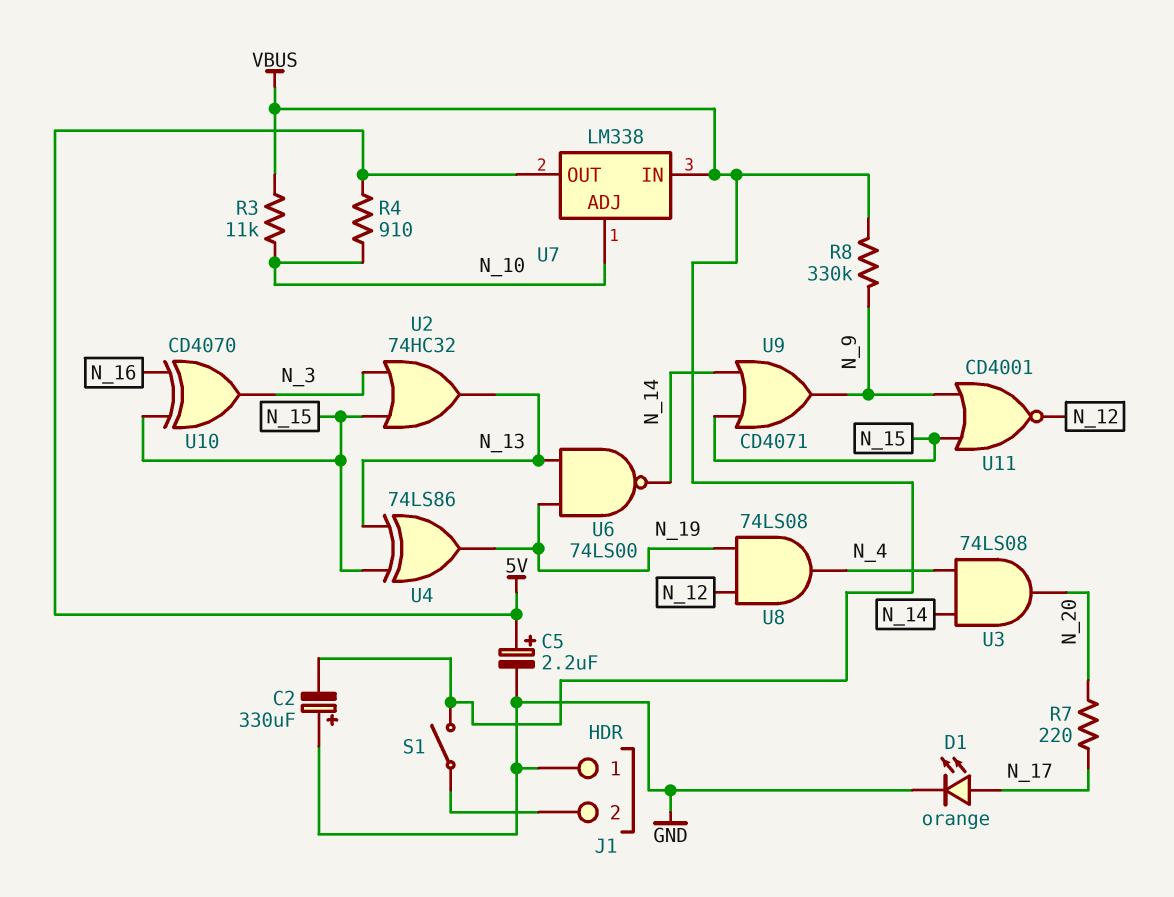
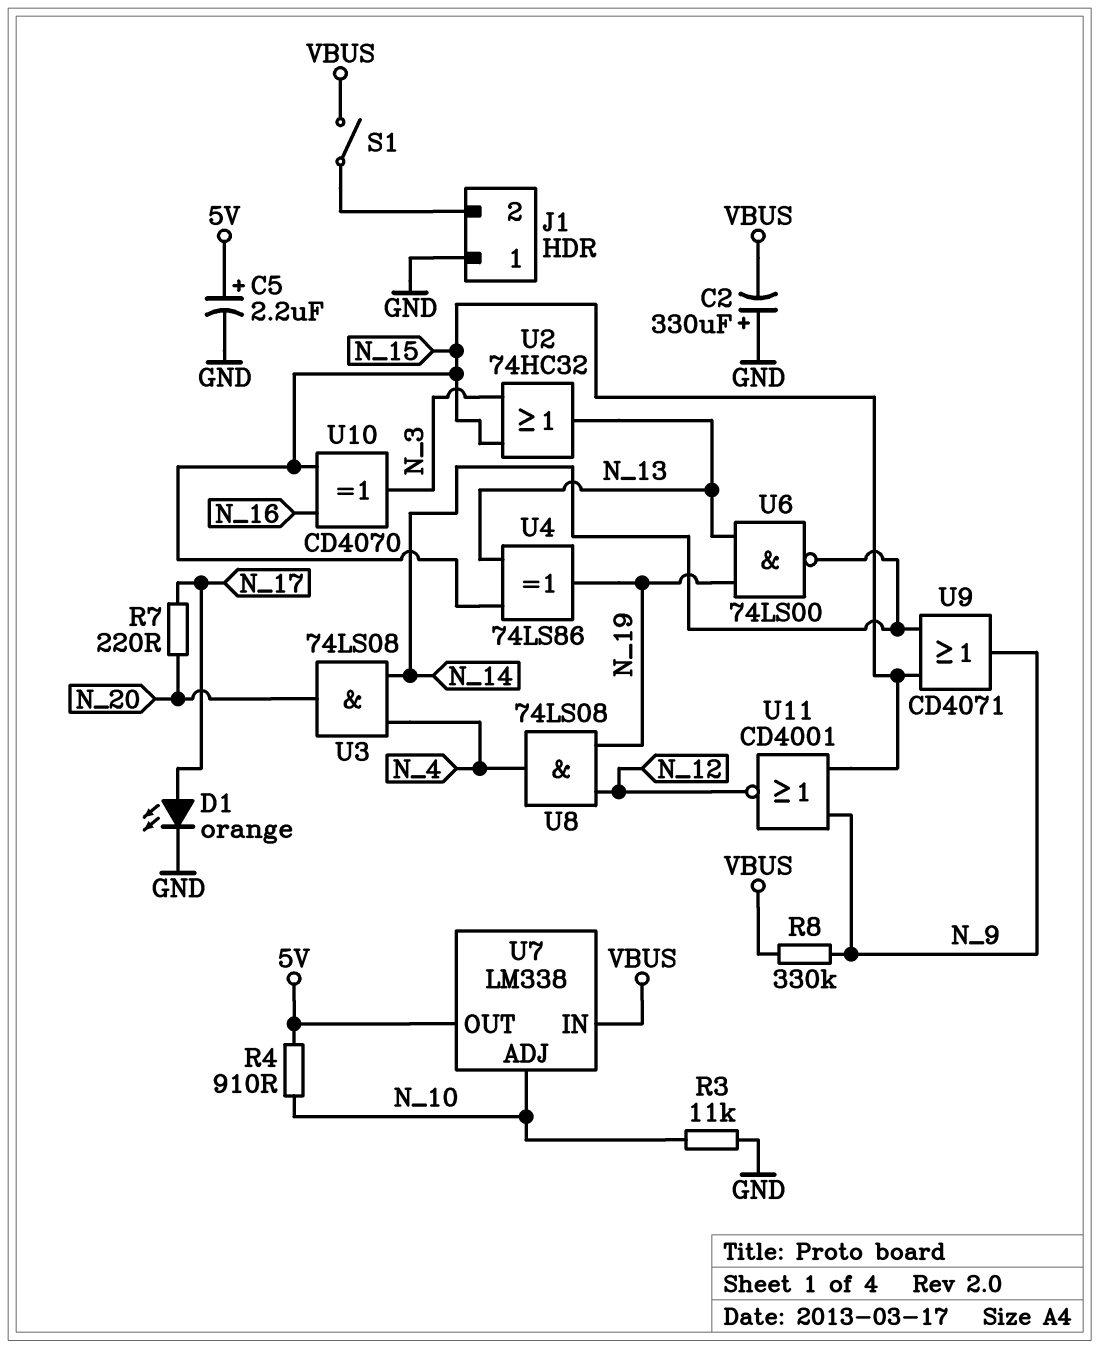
R3: 11k (N_10, VBUS) -> 11k (GND, N_10)

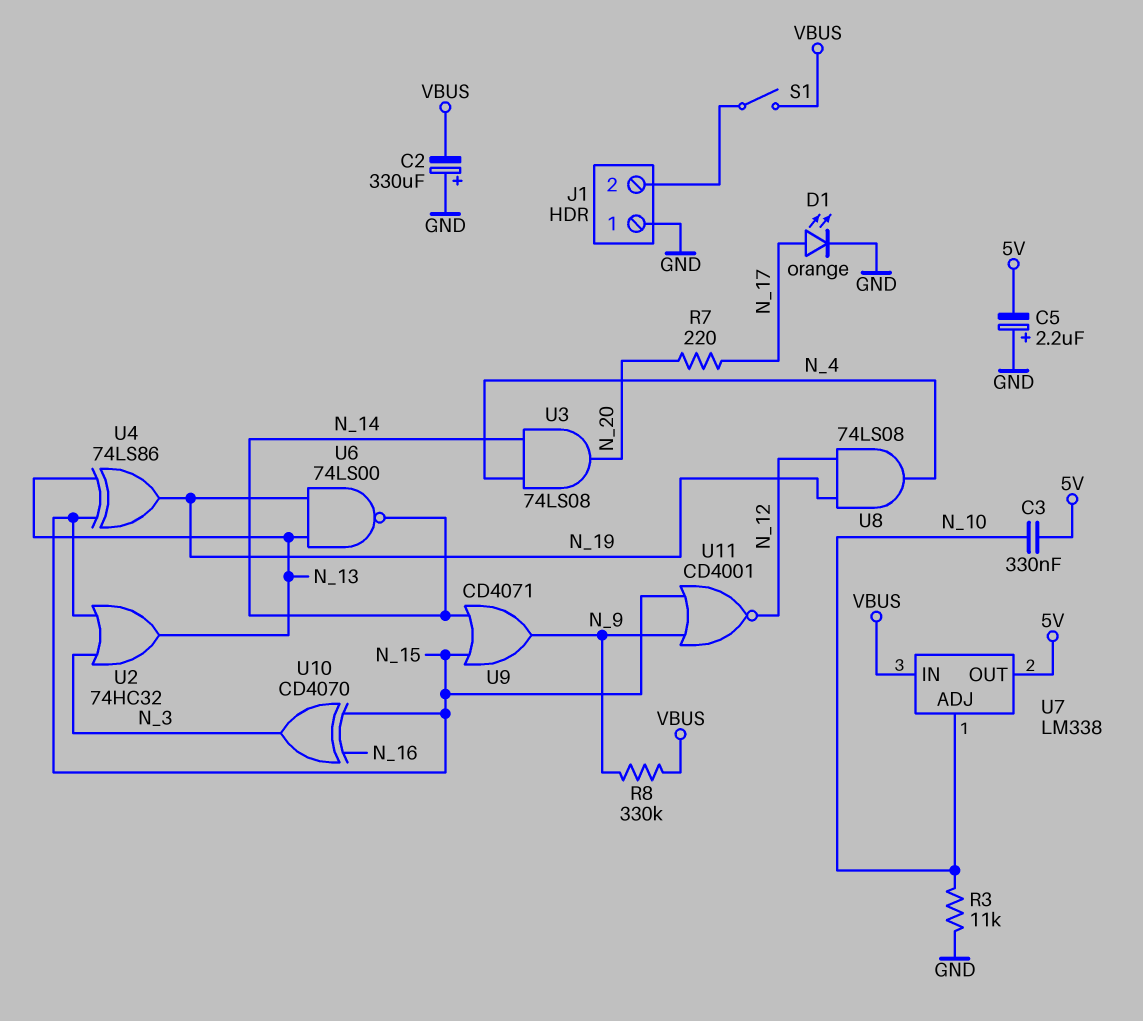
C3: none -> 330nF (5V, N_10)
C5: 2.2uF (plus 5V, minus GND) -> 2.2uF (plus GND, minus 5V)
R4: 910 (5V, N_10) -> none

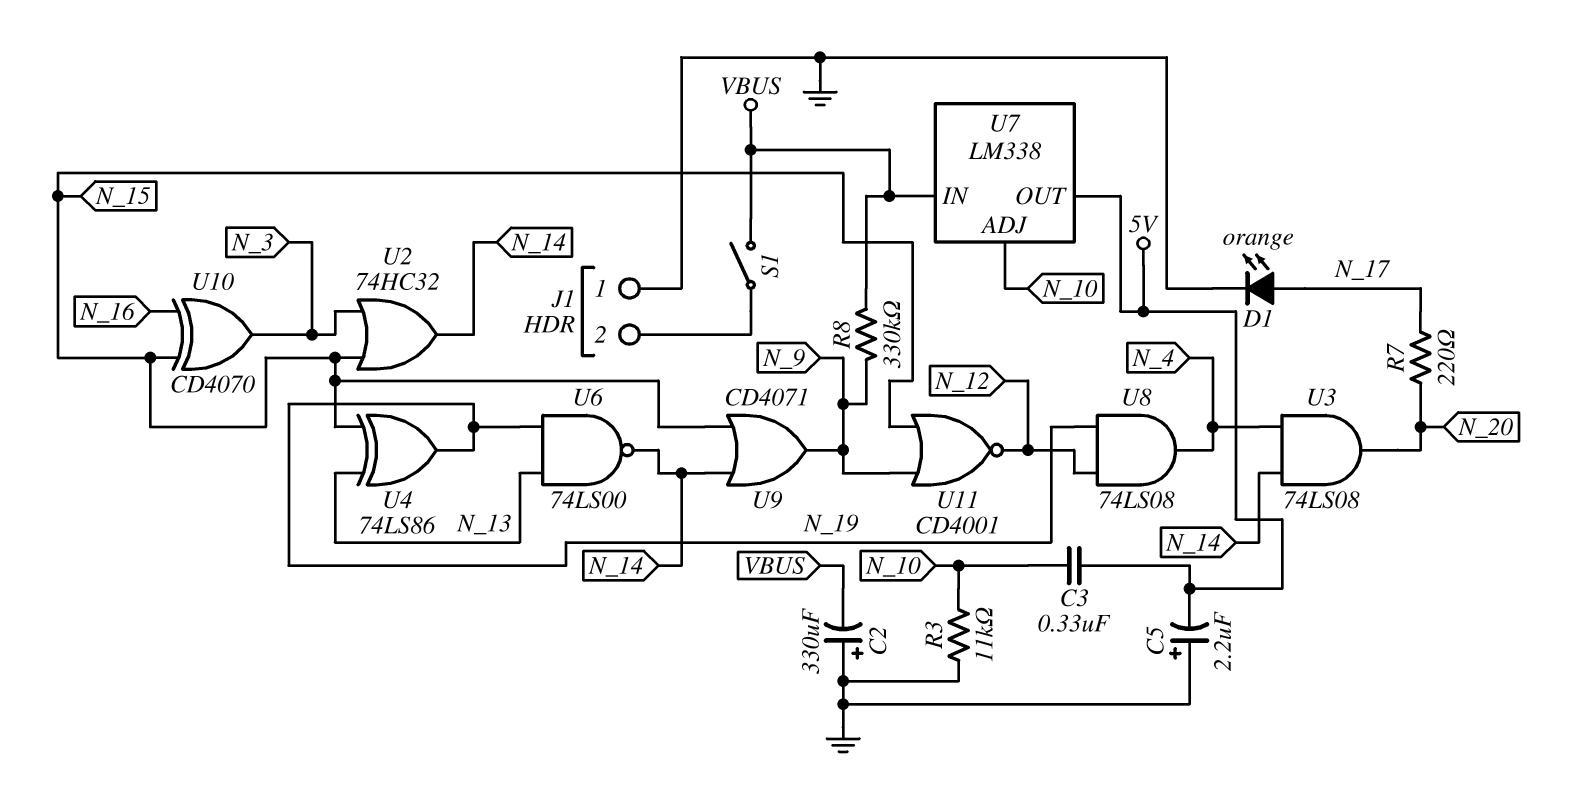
U2: OR 74HC32 (in N_3, in N_15, out N_13) -> OR 74HC32 (in N_3, in N_15, out N_14)

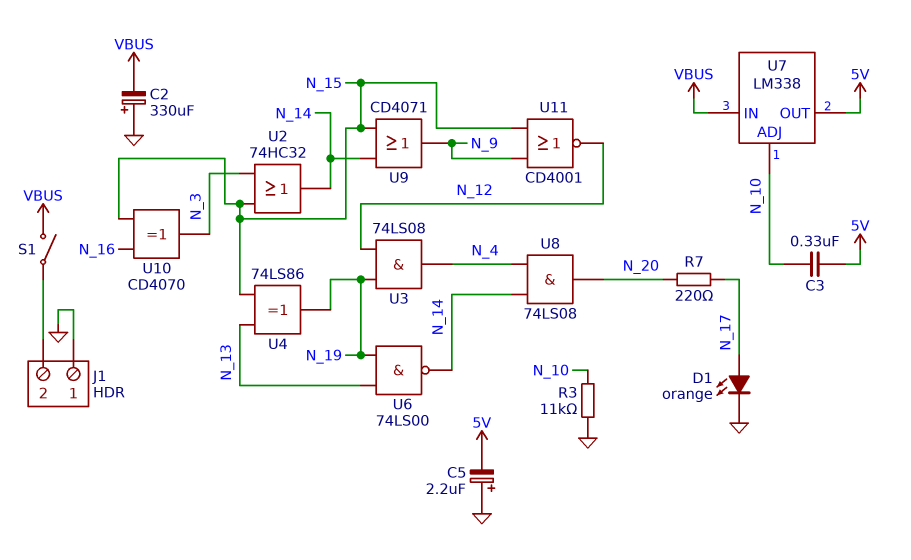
R8: 330k (N_9, VBUS) -> none
U3: AND 74LS08 (in N_4, in N_14, out N_20) -> AND 74LS08 (in N_12, in N_19, out N_4)
U8: AND 74LS08 (in N_12, in N_19, out N_4) -> AND 74LS08 (in N_4, in N_14, out N_20)

